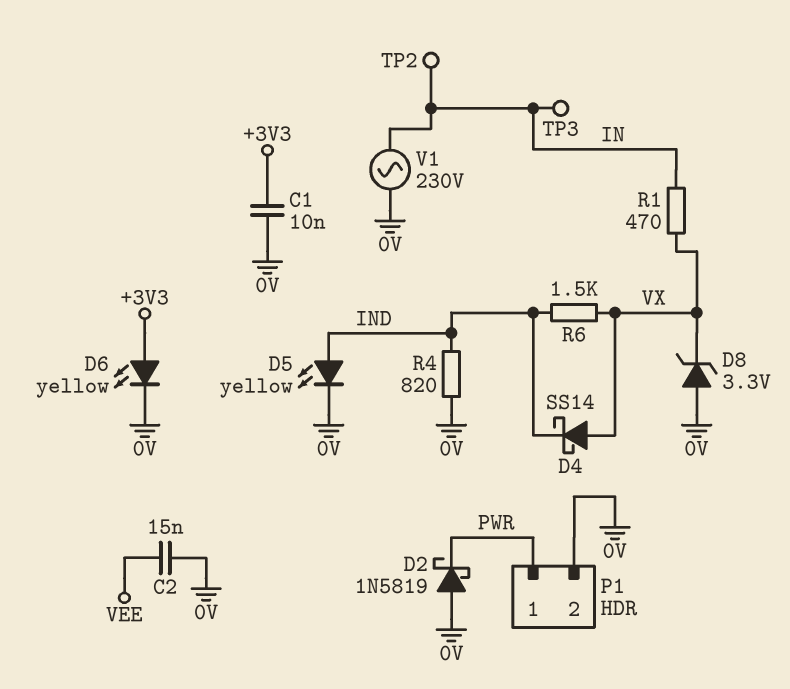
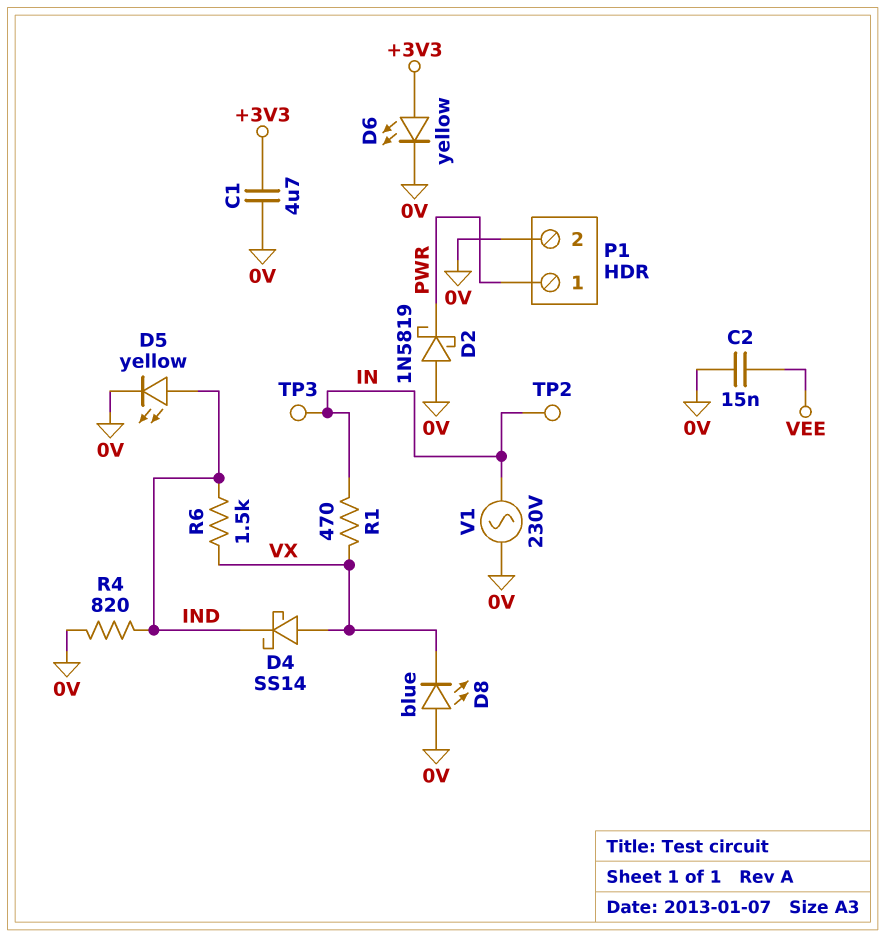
C1: 10nF (+3V3, 0V) -> 4.7uF (+3V3, 0V)
D8: zener 3.3V (A 0V, K VX) -> LED blue (A 0V, K VX)

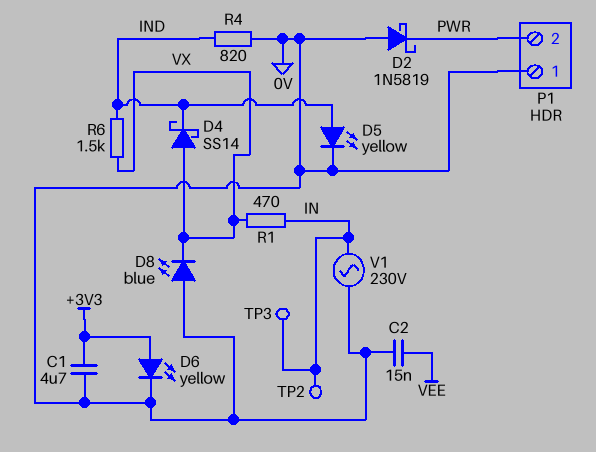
P1 pin 1: PWR -> 0V
P1 pin 2: 0V -> PWR

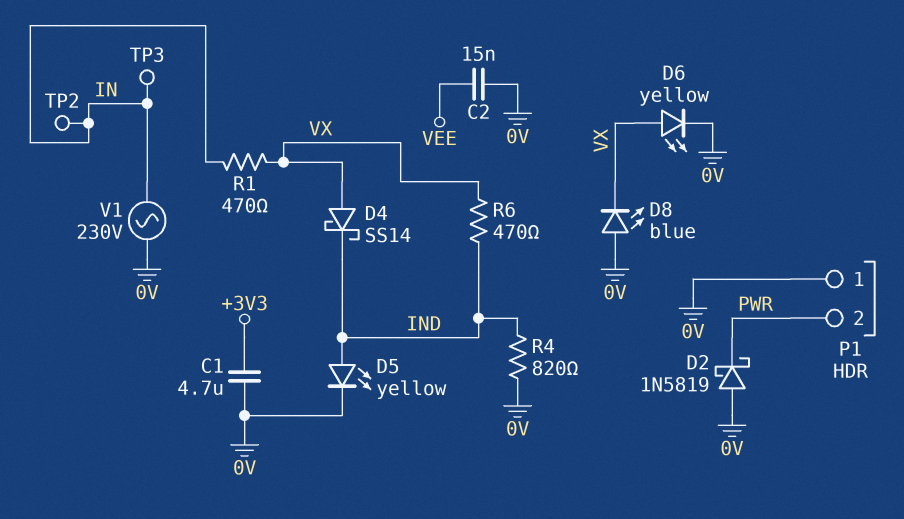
D6: LED yellow (A +3V3, K 0V) -> LED yellow (A VX, K 0V)
R6: 1.5k (IND, VX) -> 470 (IND, VX)

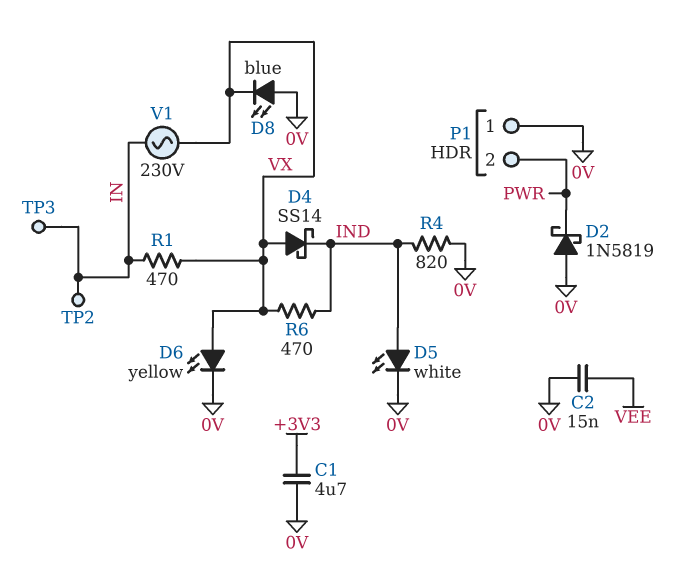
D5: LED yellow (A IND, K 0V) -> LED white (A IND, K 0V)
V1: AC 230V (0V, IN) -> AC 230V (IN, VX)

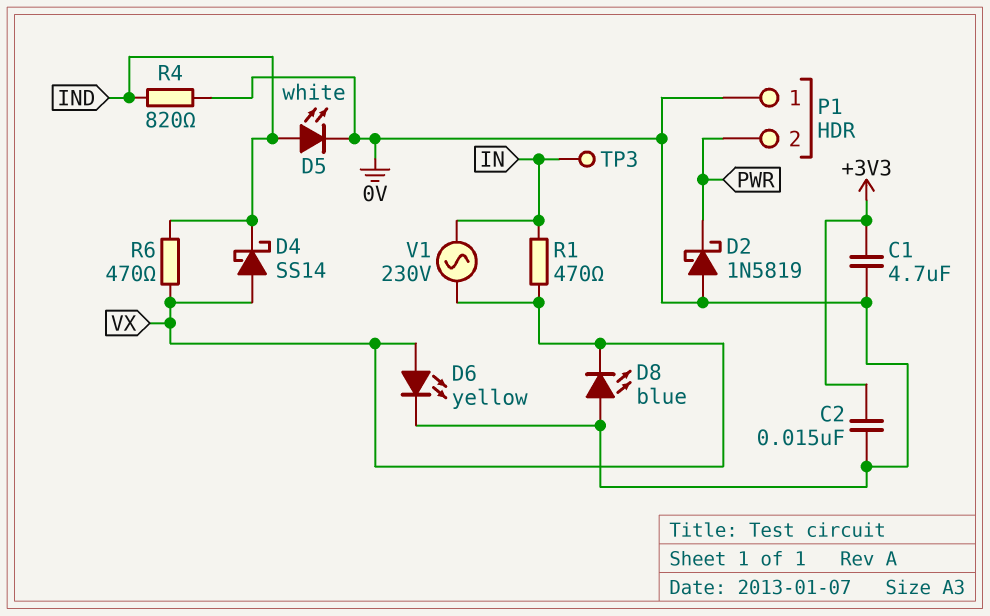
C2: 15nF (0V, VEE) -> 15nF (+3V3, 0V)
TP2: test point (IN) -> none

